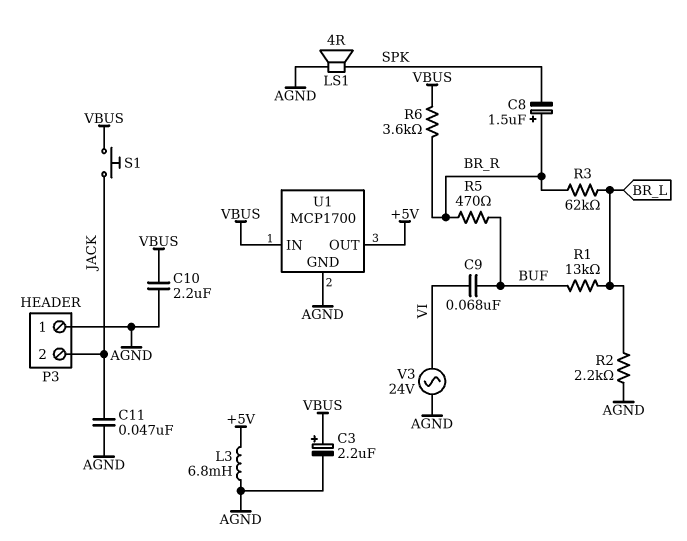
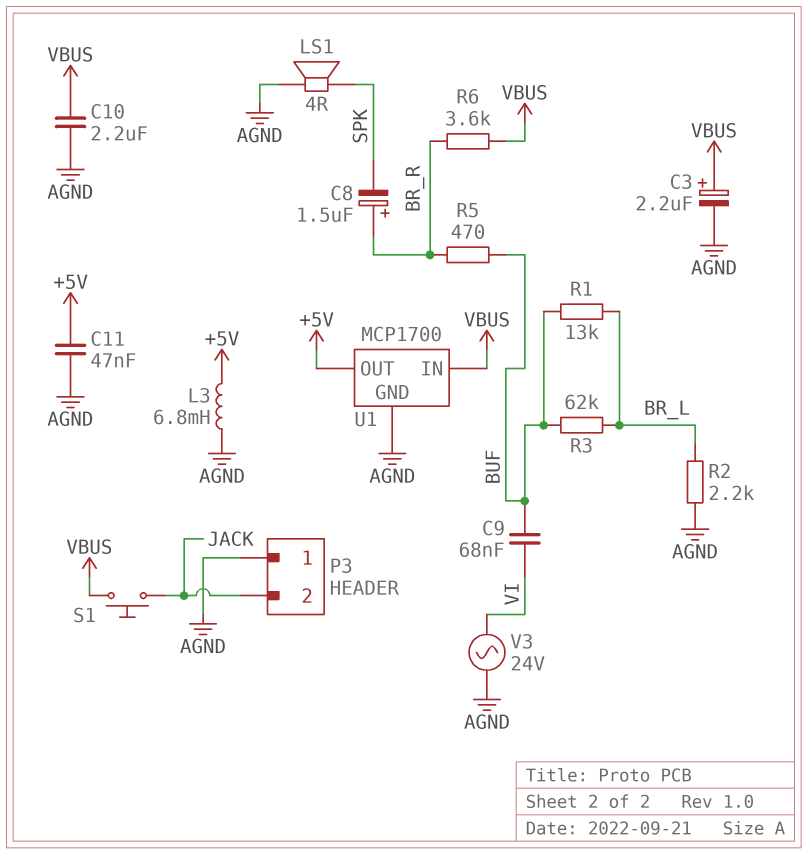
C11: 47nF (AGND, JACK) -> 47nF (+5V, AGND)
R3: 62k (BR_L, BR_R) -> 62k (BR_L, BUF)

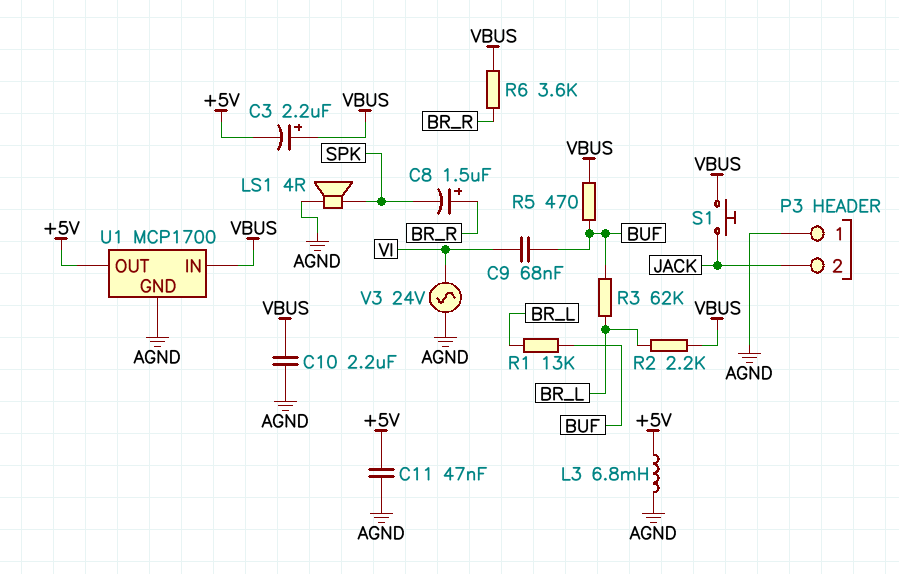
C3: 2.2uF (plus VBUS, minus AGND) -> 2.2uF (plus VBUS, minus +5V)
R2: 2.2k (AGND, BR_L) -> 2.2k (BR_L, VBUS)
R5: 470 (BR_R, BUF) -> 470 (BUF, VBUS)

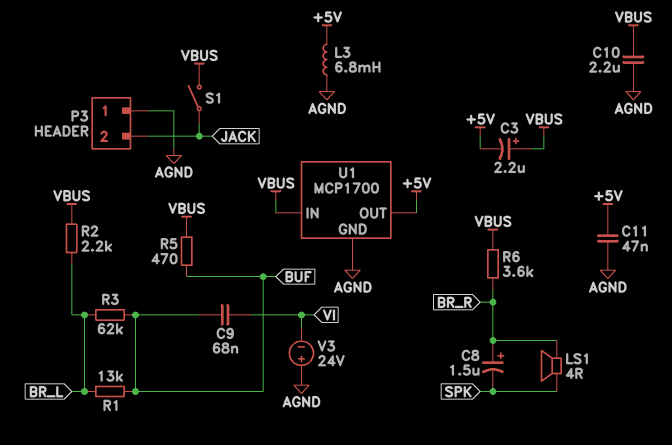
LS1: speaker 4R (AGND, SPK) -> speaker 4R (BR_R, SPK)
S1: button (JACK, VBUS) -> switch (JACK, VBUS)
V3: AC 24V (AGND, VI) -> 24V (plus AGND, minus VI)

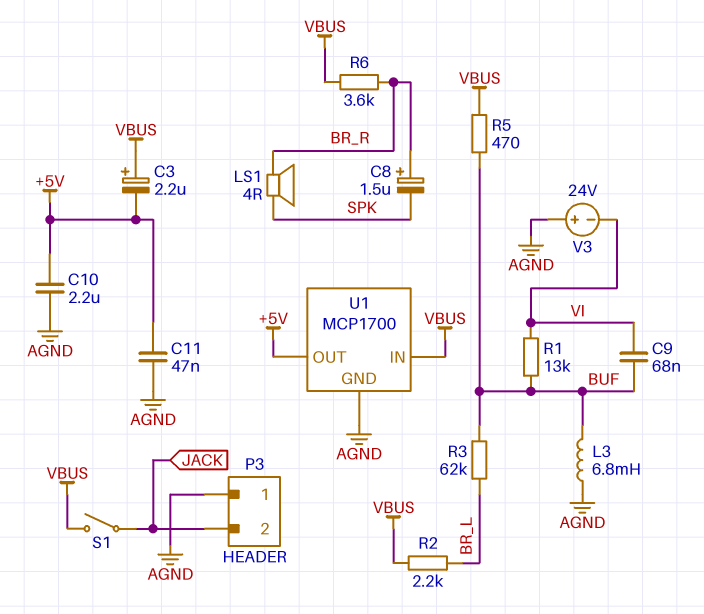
C10: 2.2uF (AGND, VBUS) -> 2.2uF (+5V, AGND)
L3: 6.8mH (+5V, AGND) -> 6.8mH (AGND, BUF)
R1: 13k (BR_L, BUF) -> 13k (BUF, VI)

